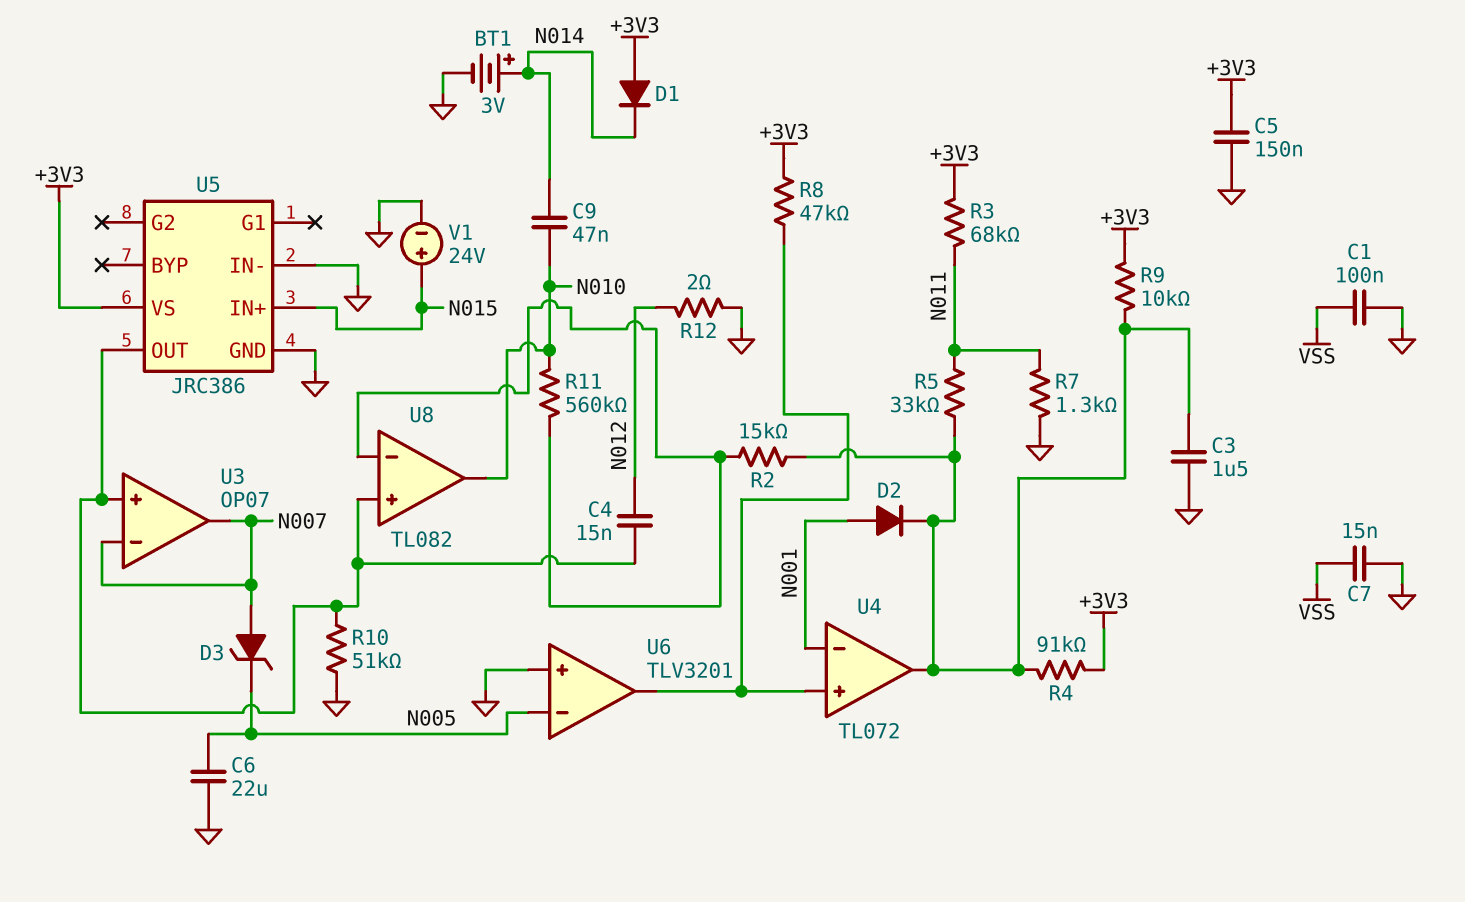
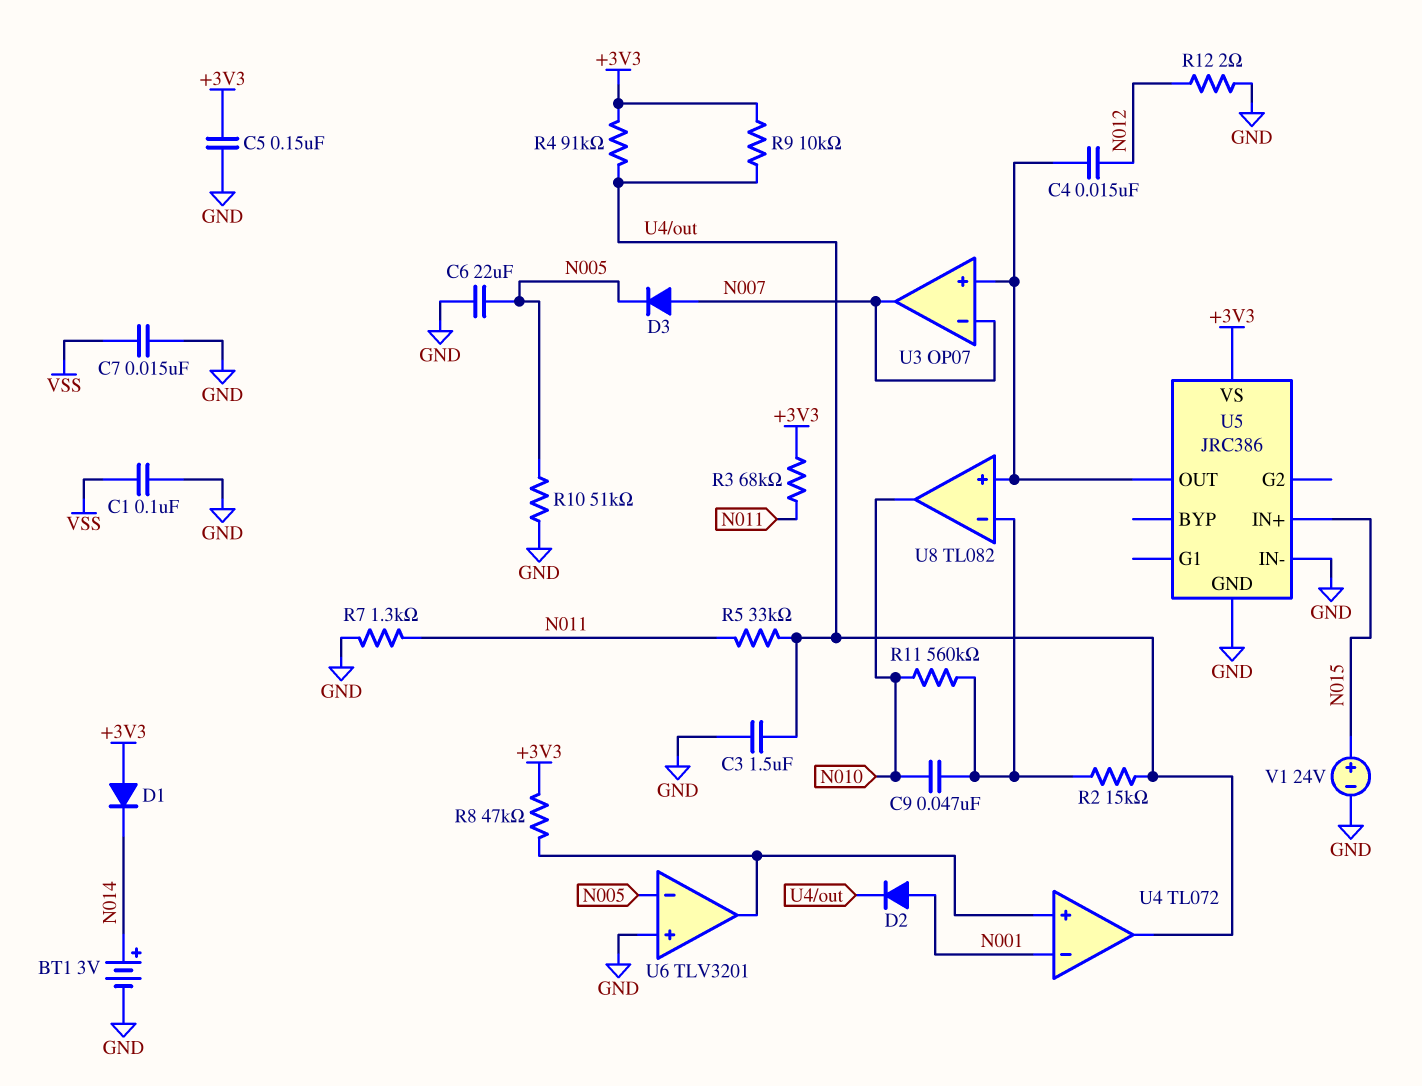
C9: 47nF (N010, N014) -> 47nF (N010, U8/in-)
D3: zener (A N007, K N005) -> diode (A N007, K N005)
R10: 51k (GND, U3/in+) -> 51k (GND, N005)

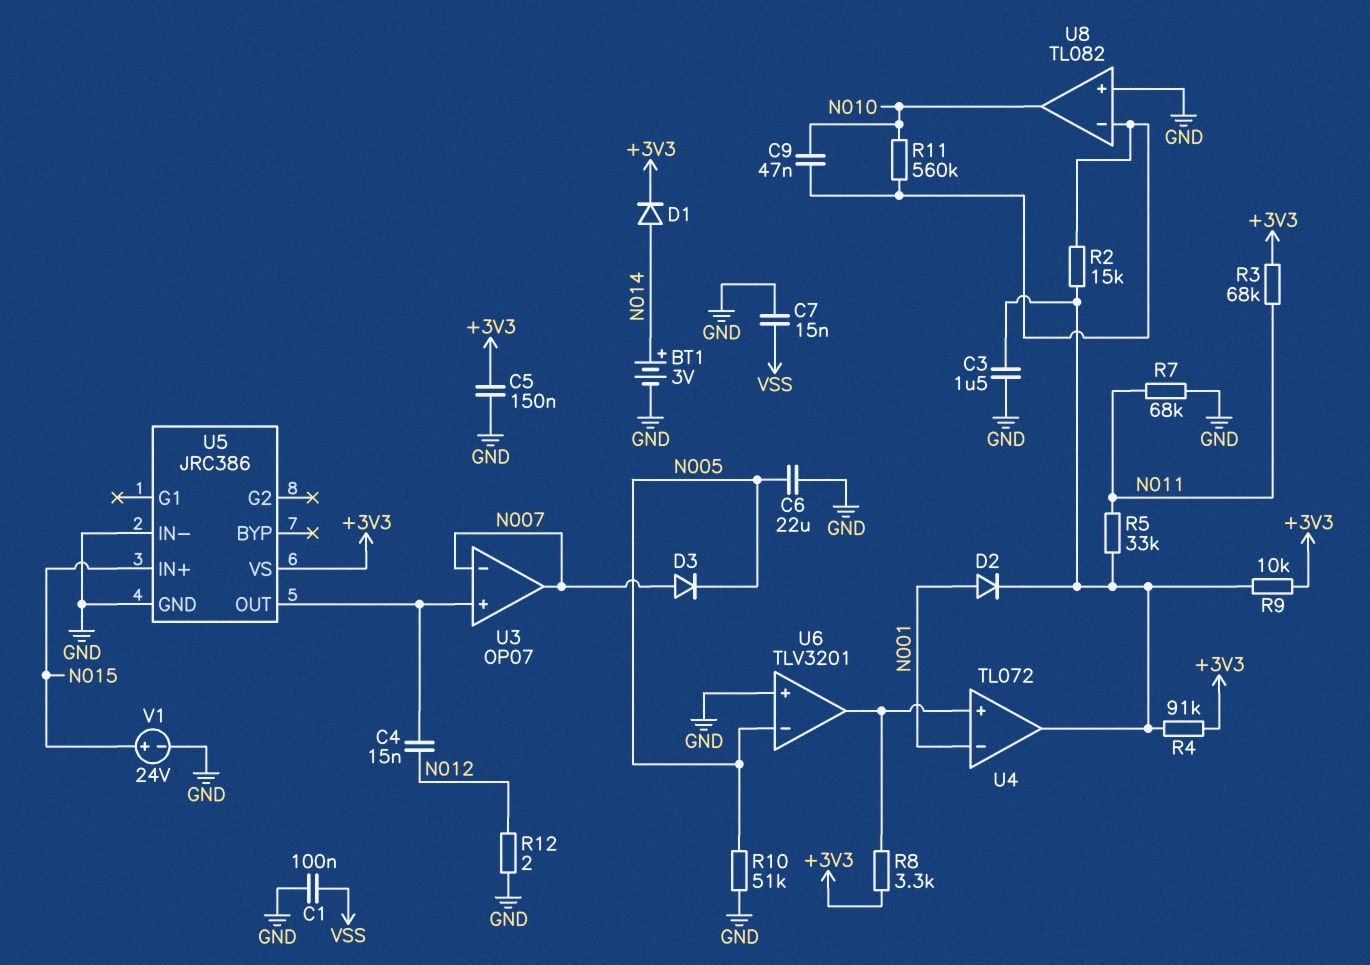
D1: diode (A +3V3, K N014) -> diode (A N014, K +3V3)
R7: 1.3k (GND, N011) -> 68k (GND, N011)
R8: 47k (+3V3, U4/in+) -> 3.3k (+3V3, U4/in+)
U8 pin in+: U3/in+ -> GND

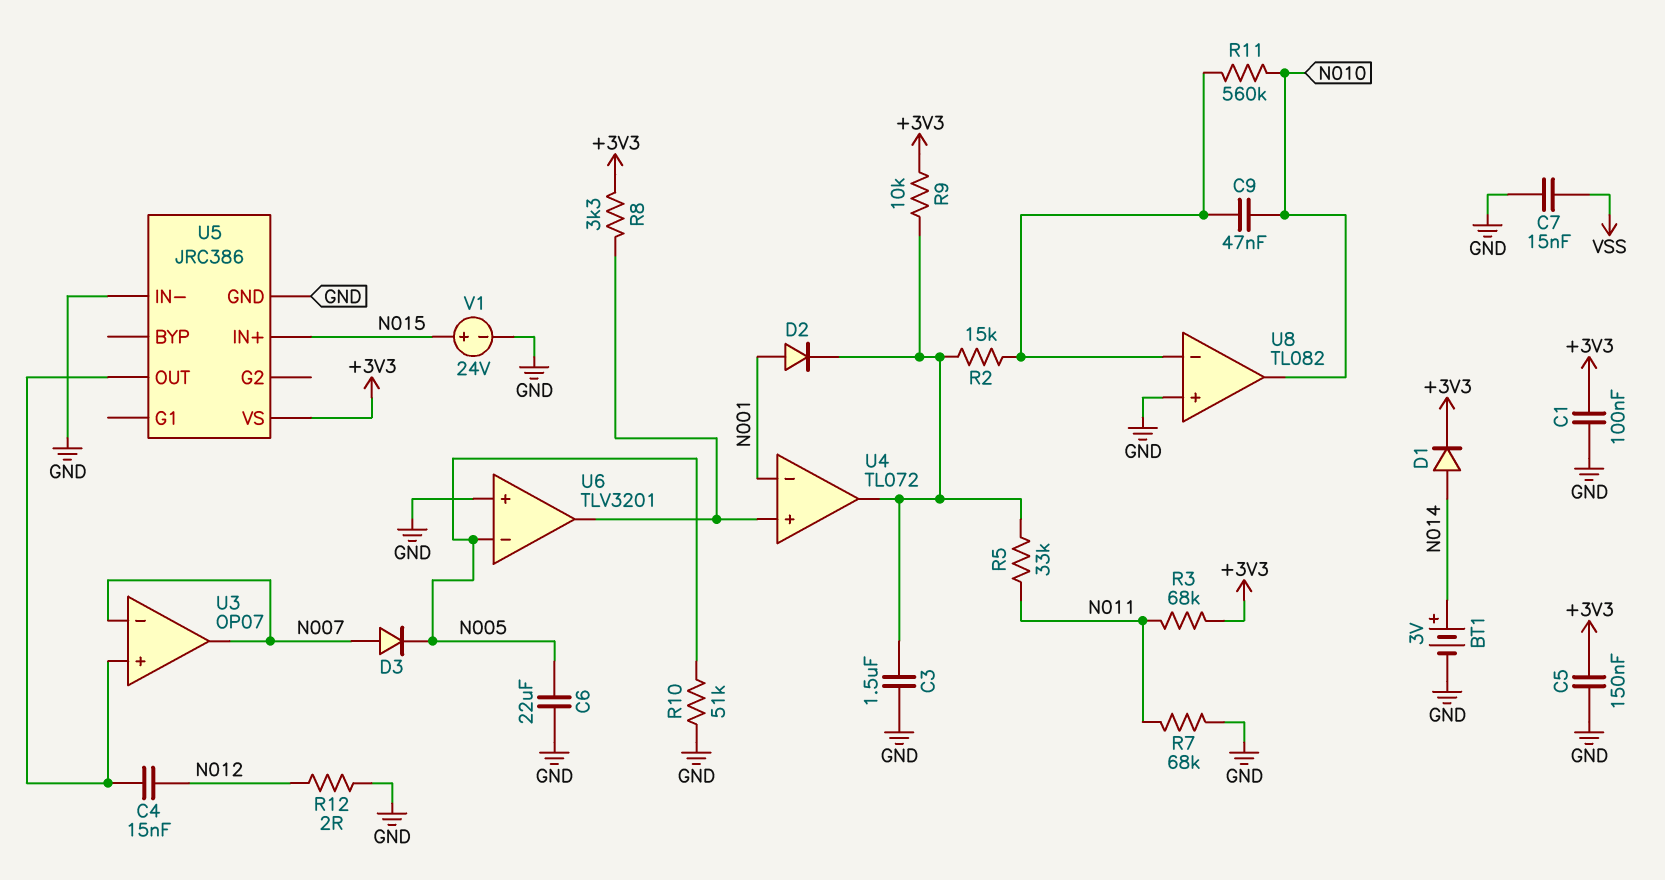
C1: 100nF (GND, VSS) -> 100nF (+3V3, GND)
R4: 91k (+3V3, U4/out) -> none

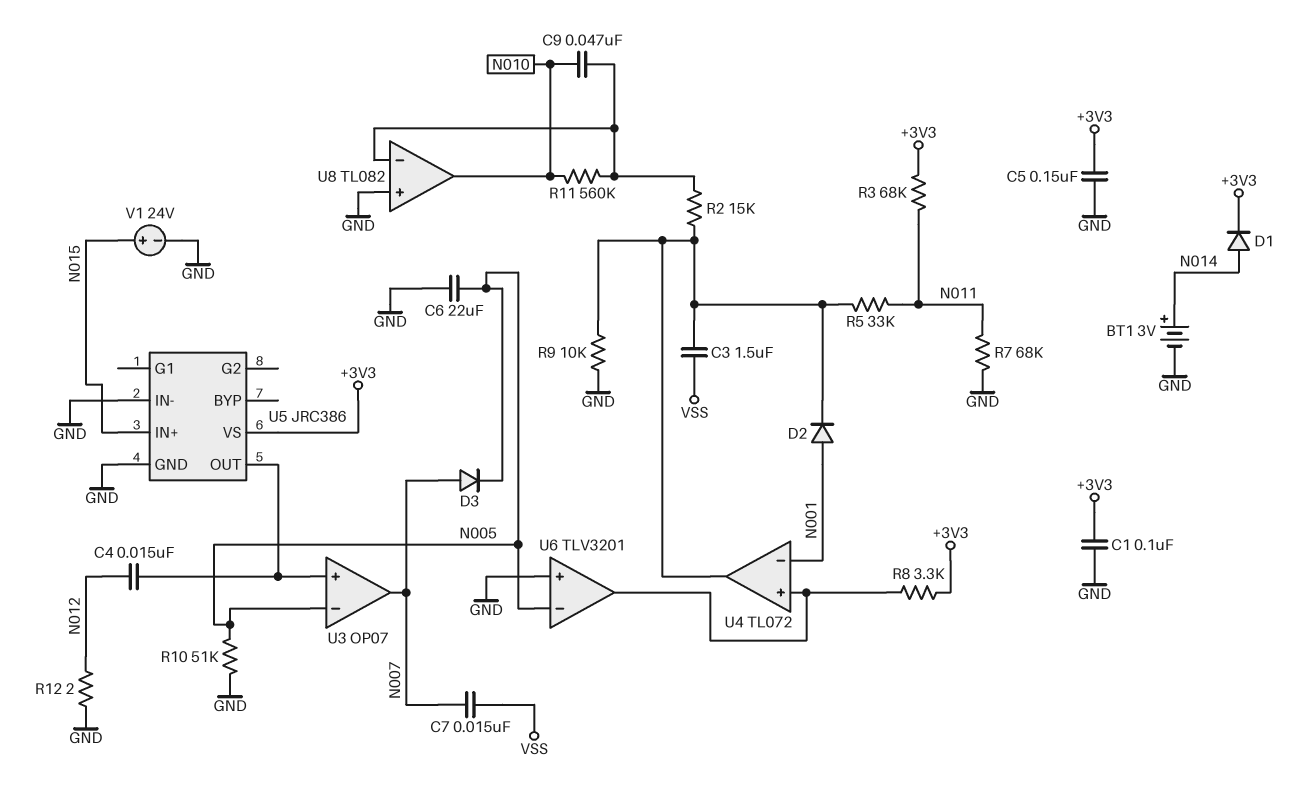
C3: 1.5uF (GND, U4/out) -> 1.5uF (U4/out, VSS)
C7: 15nF (GND, VSS) -> 15nF (N007, VSS)
R9: 10k (+3V3, U4/out) -> 10k (GND, U4/out)
U3 pin in-: N007 -> N005

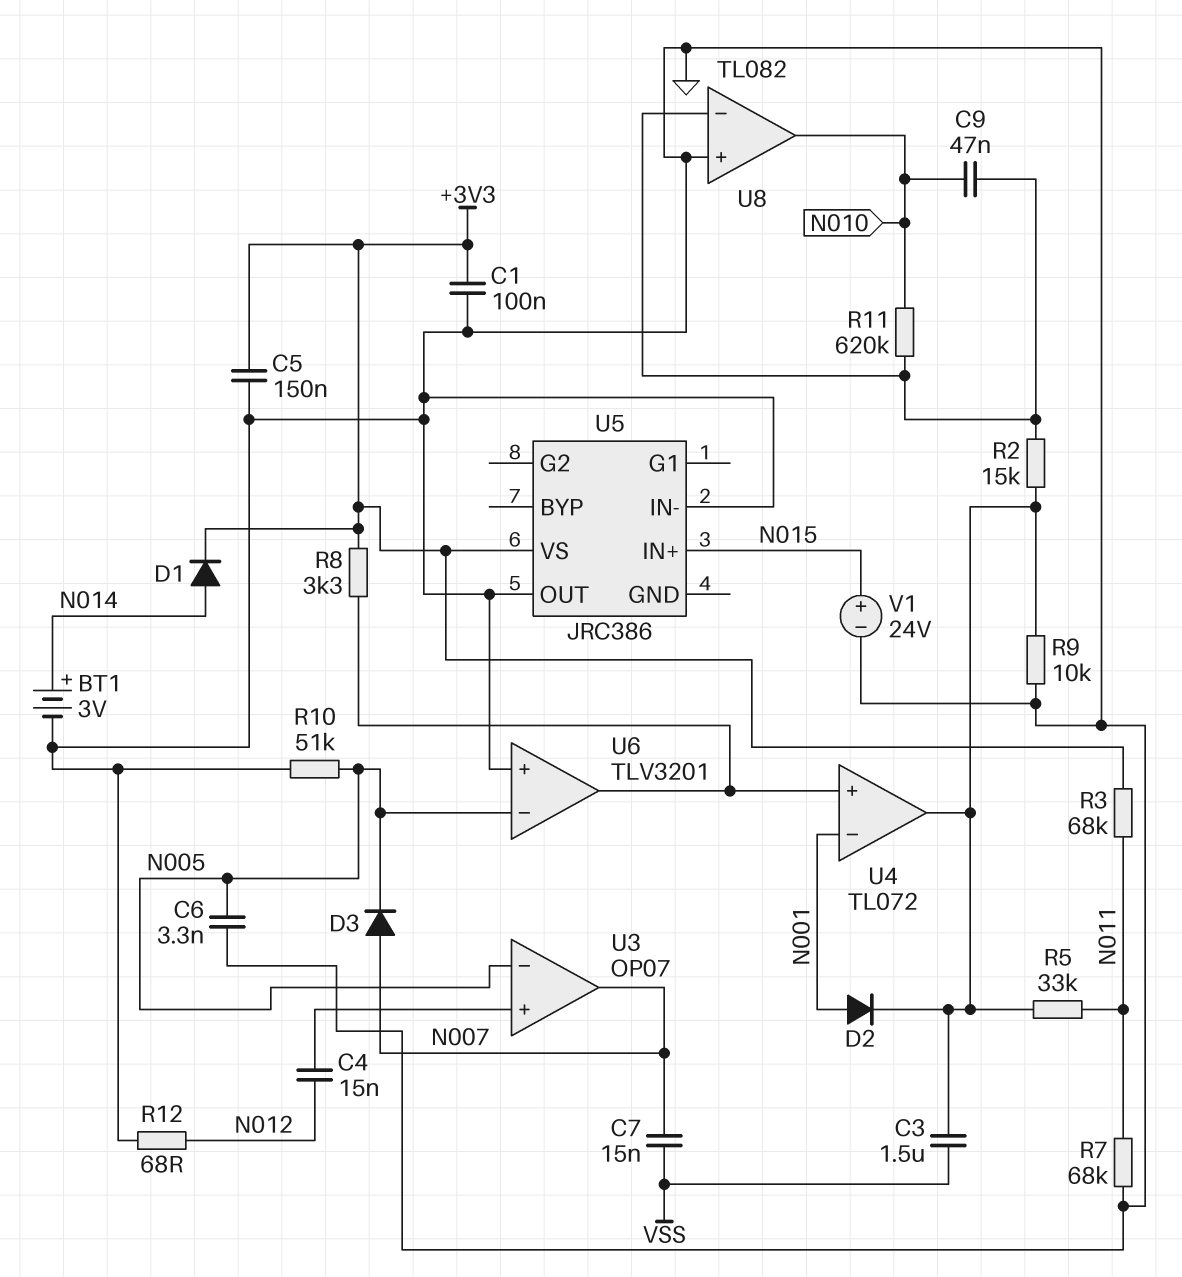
C6: 22uF (GND, N005) -> 3.3nF (GND, N005)
R11: 560k (N010, U8/in-) -> 620k (N010, U8/in-)
R12: 2 (GND, N012) -> 68 (GND, N012)
U5 pin GND: GND -> none
U5 pin OUT: U3/in+ -> GND

